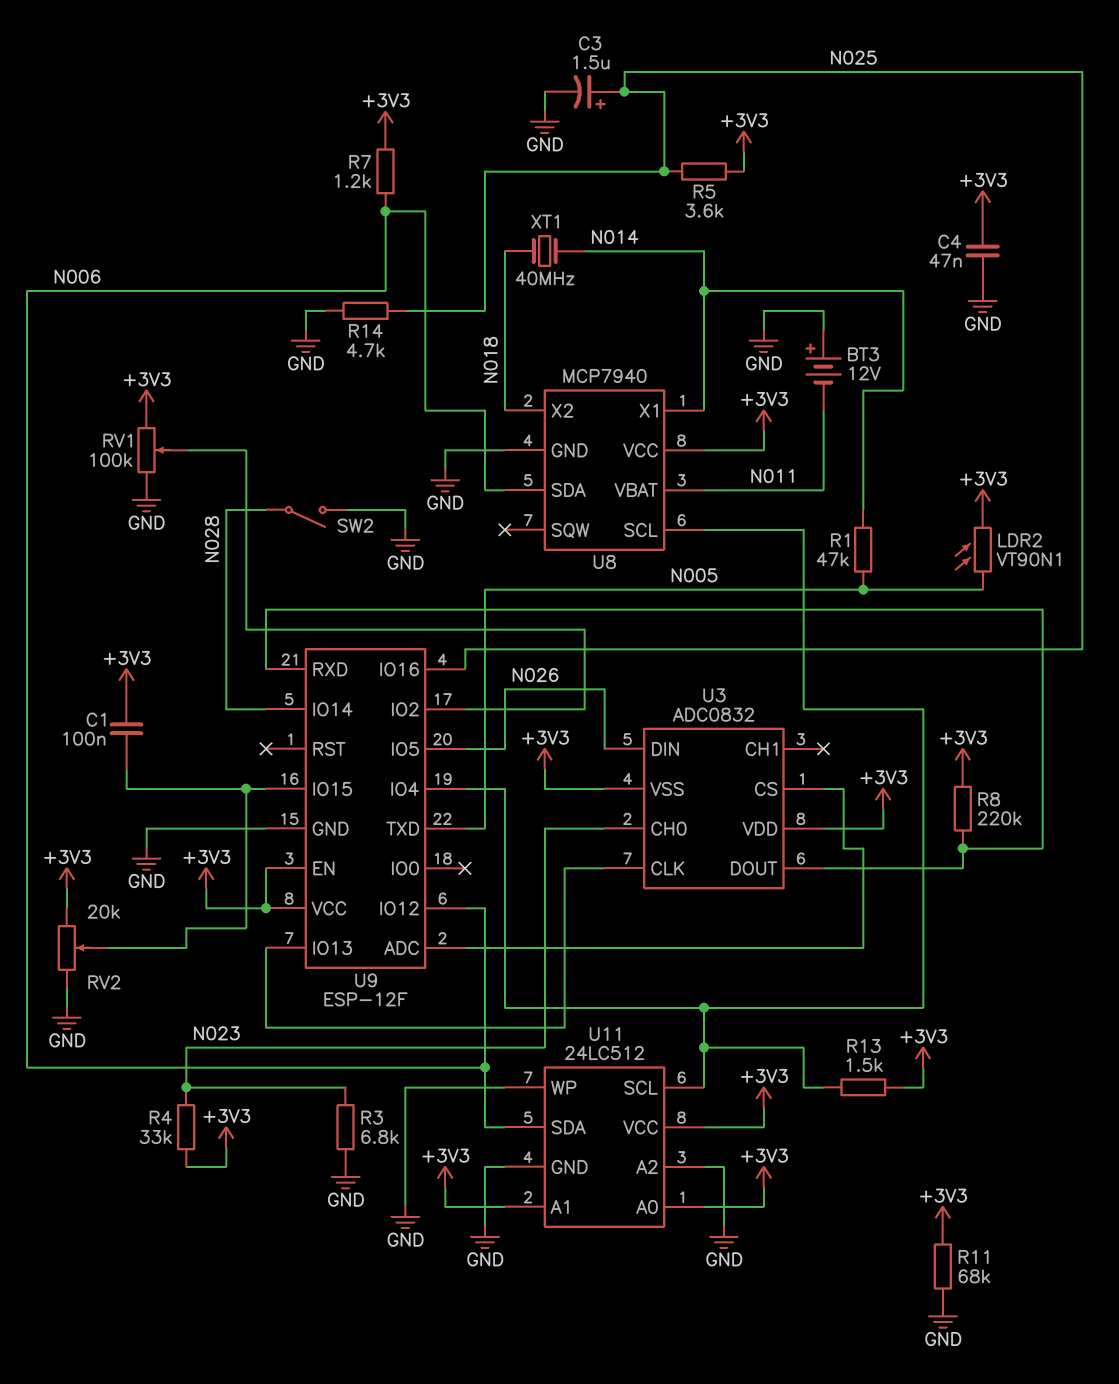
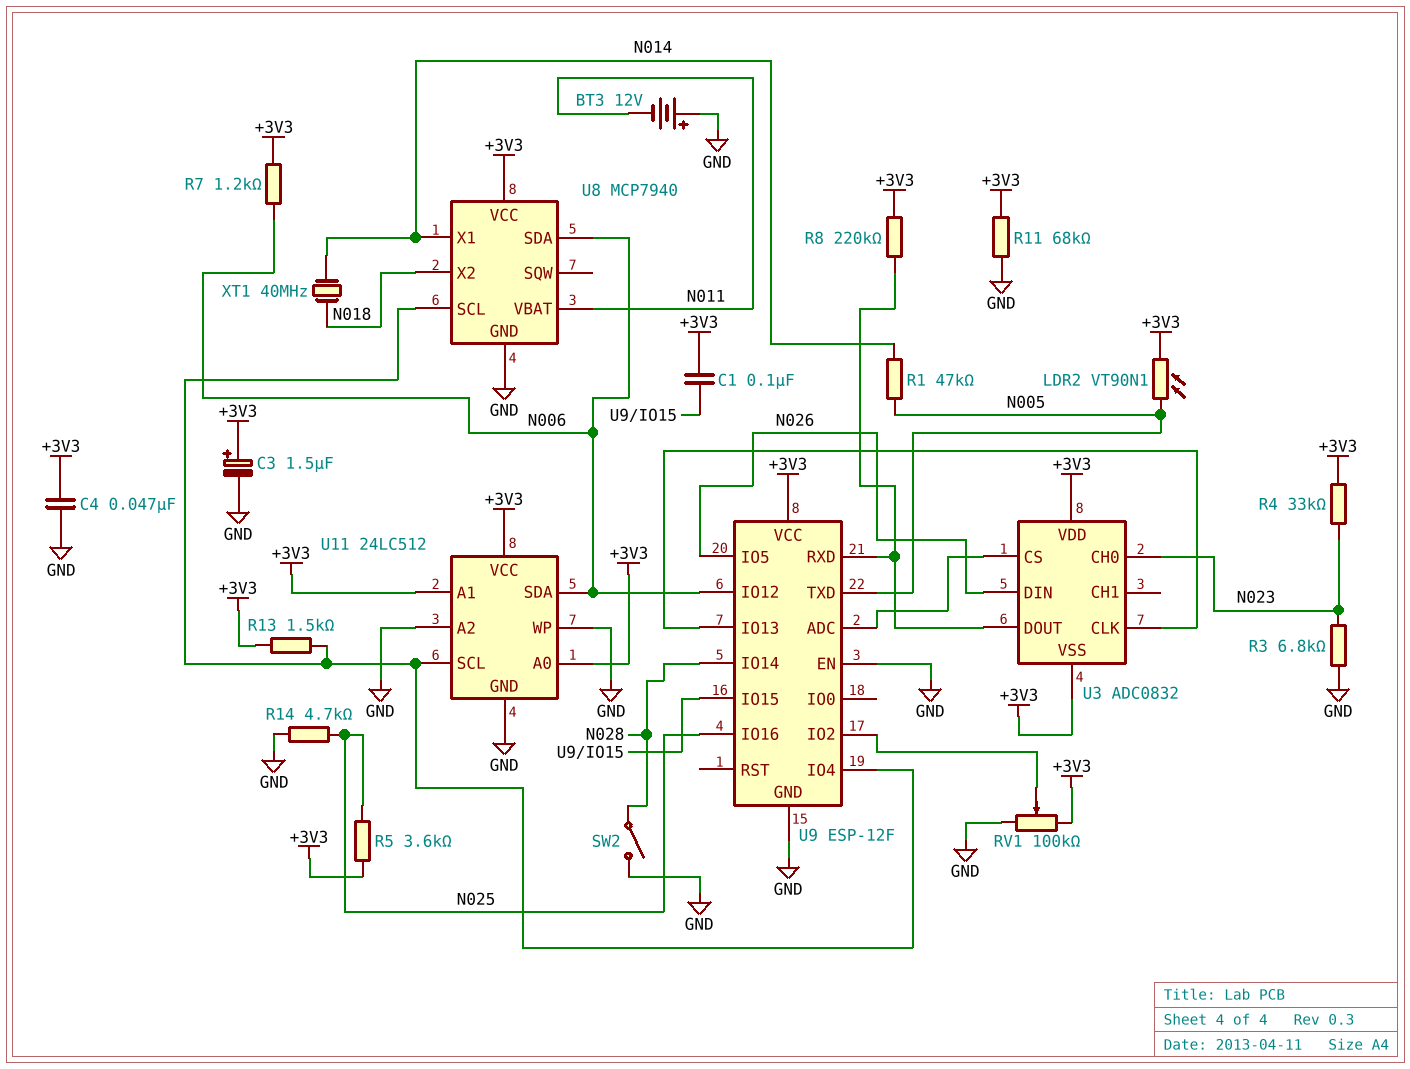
C3: 1.5uF (plus N025, minus GND) -> 1.5uF (plus +3V3, minus GND)
RV2: 20k (+3V3, GND, wiper U9/IO15) -> none
U9 pin EN: +3V3 -> GND

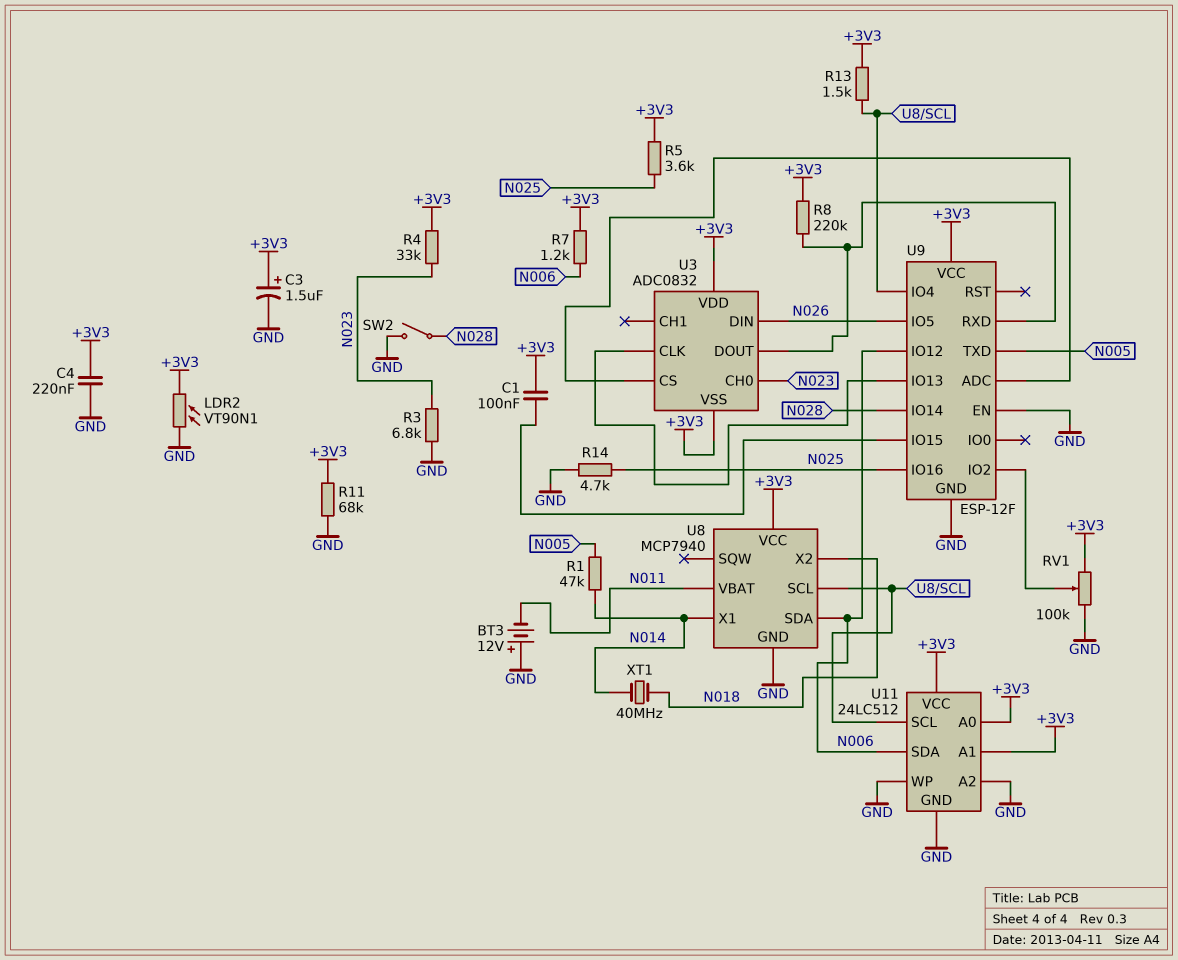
C4: 47nF (+3V3, GND) -> 220nF (+3V3, GND)
LDR2: VT90N1 (+3V3, N005) -> VT90N1 (+3V3, GND)

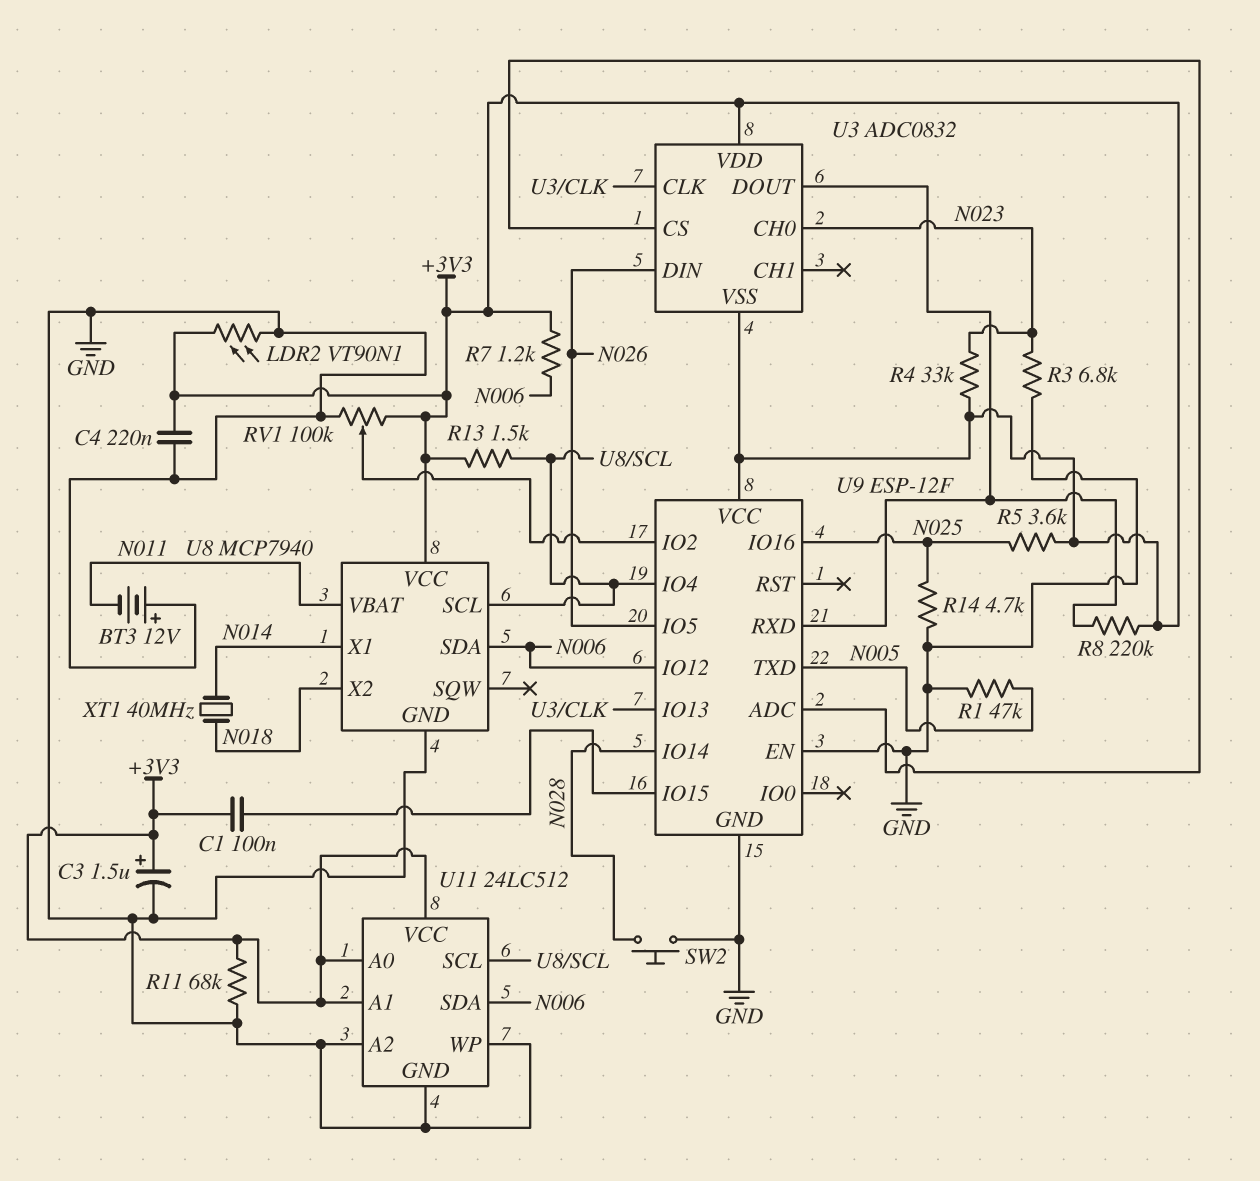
R1: 47k (N005, N014) -> 47k (GND, N005)
SW2: switch (GND, N028) -> button (GND, N028)

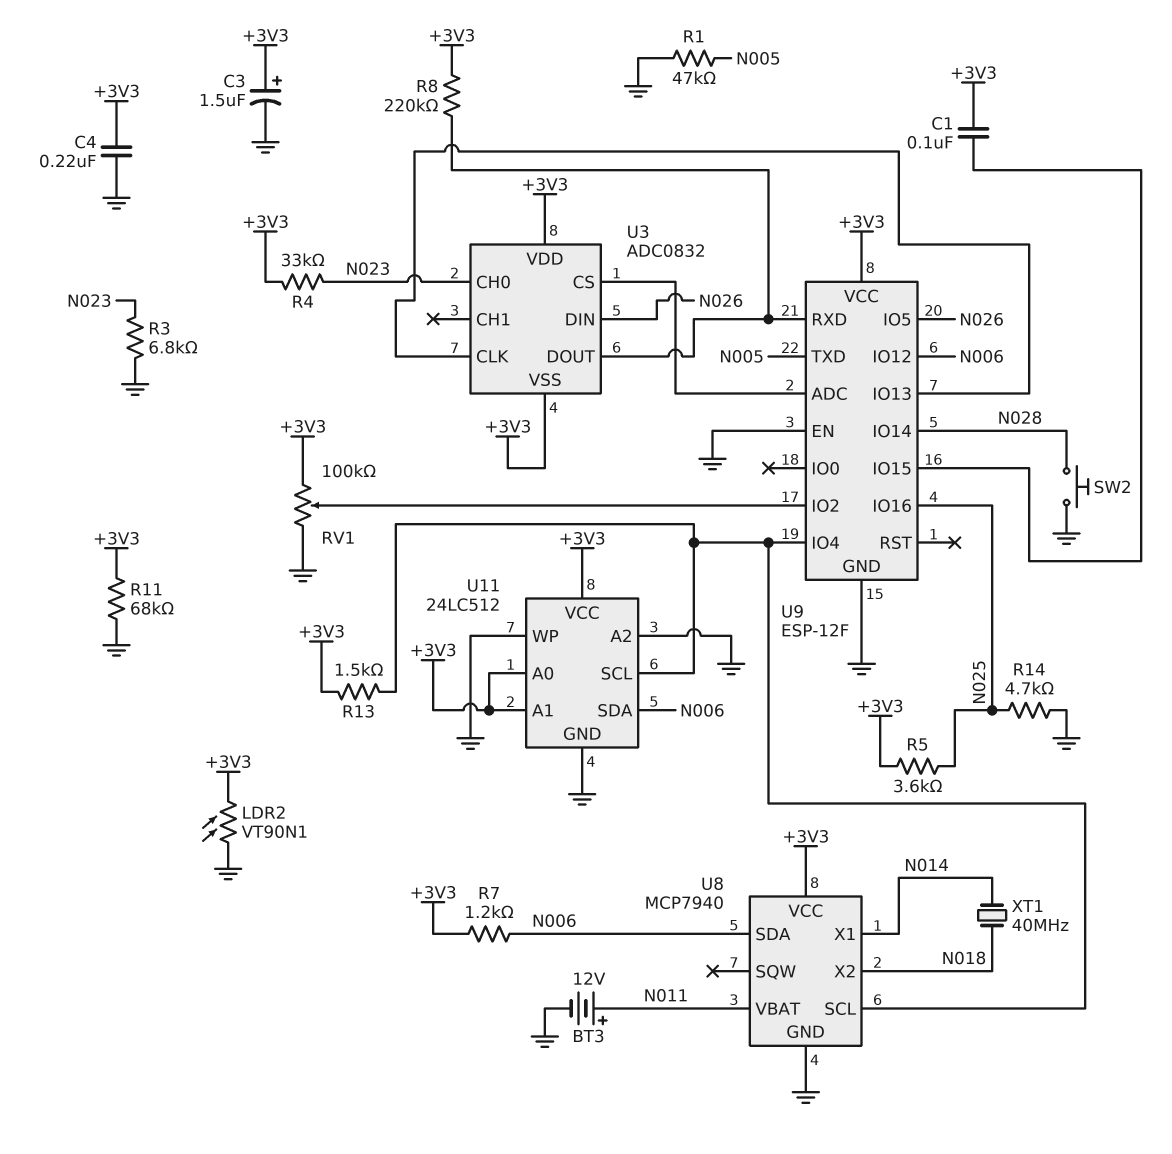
BT3: 12V (plus GND, minus N011) -> 12V (plus N011, minus GND)

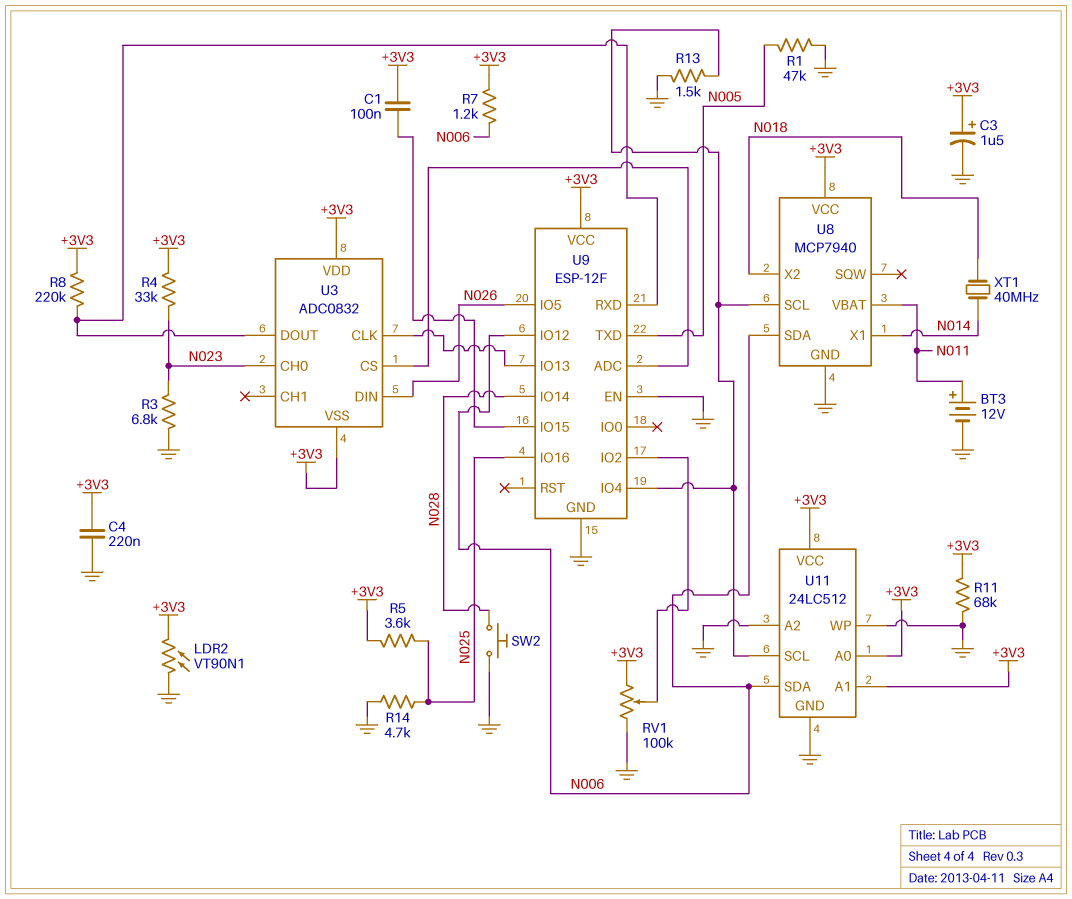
R13: 1.5k (+3V3, U8/SCL) -> 1.5k (GND, U8/SCL)

